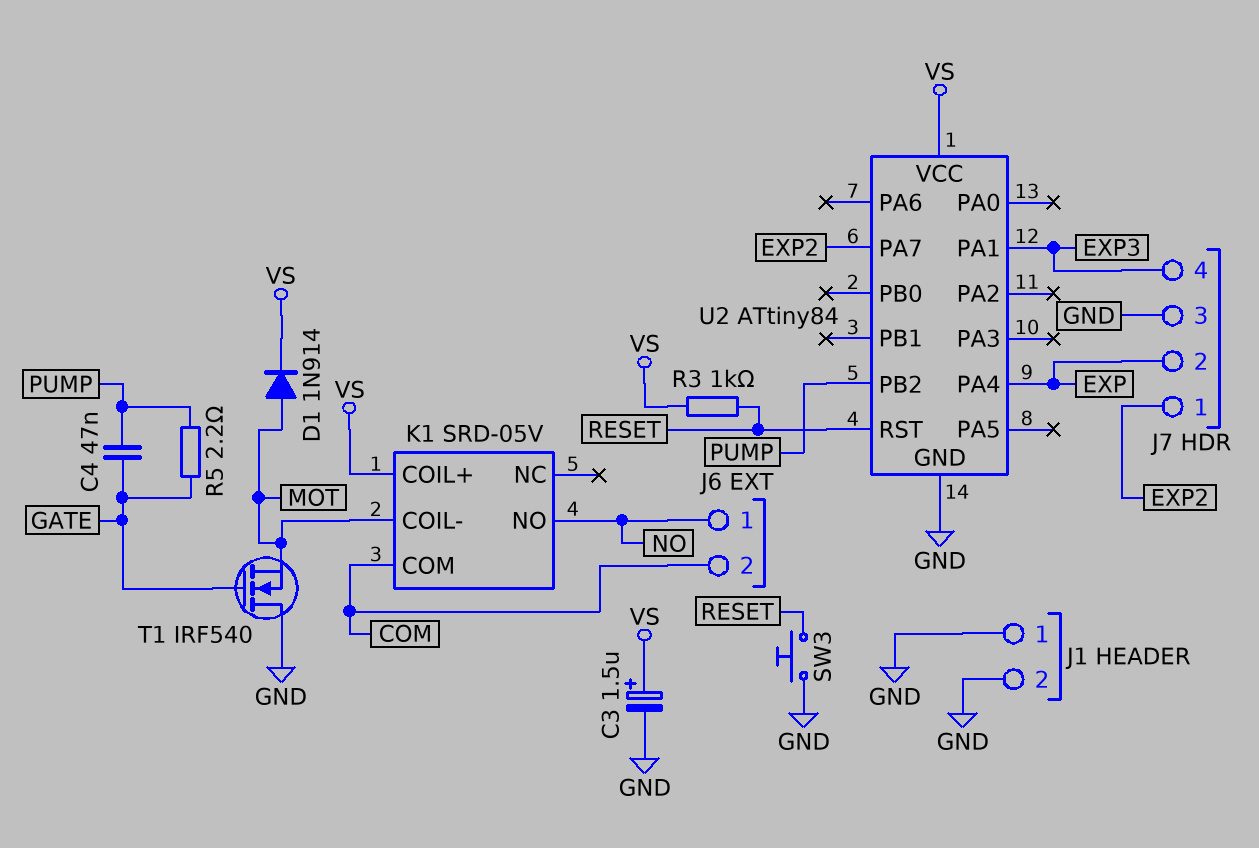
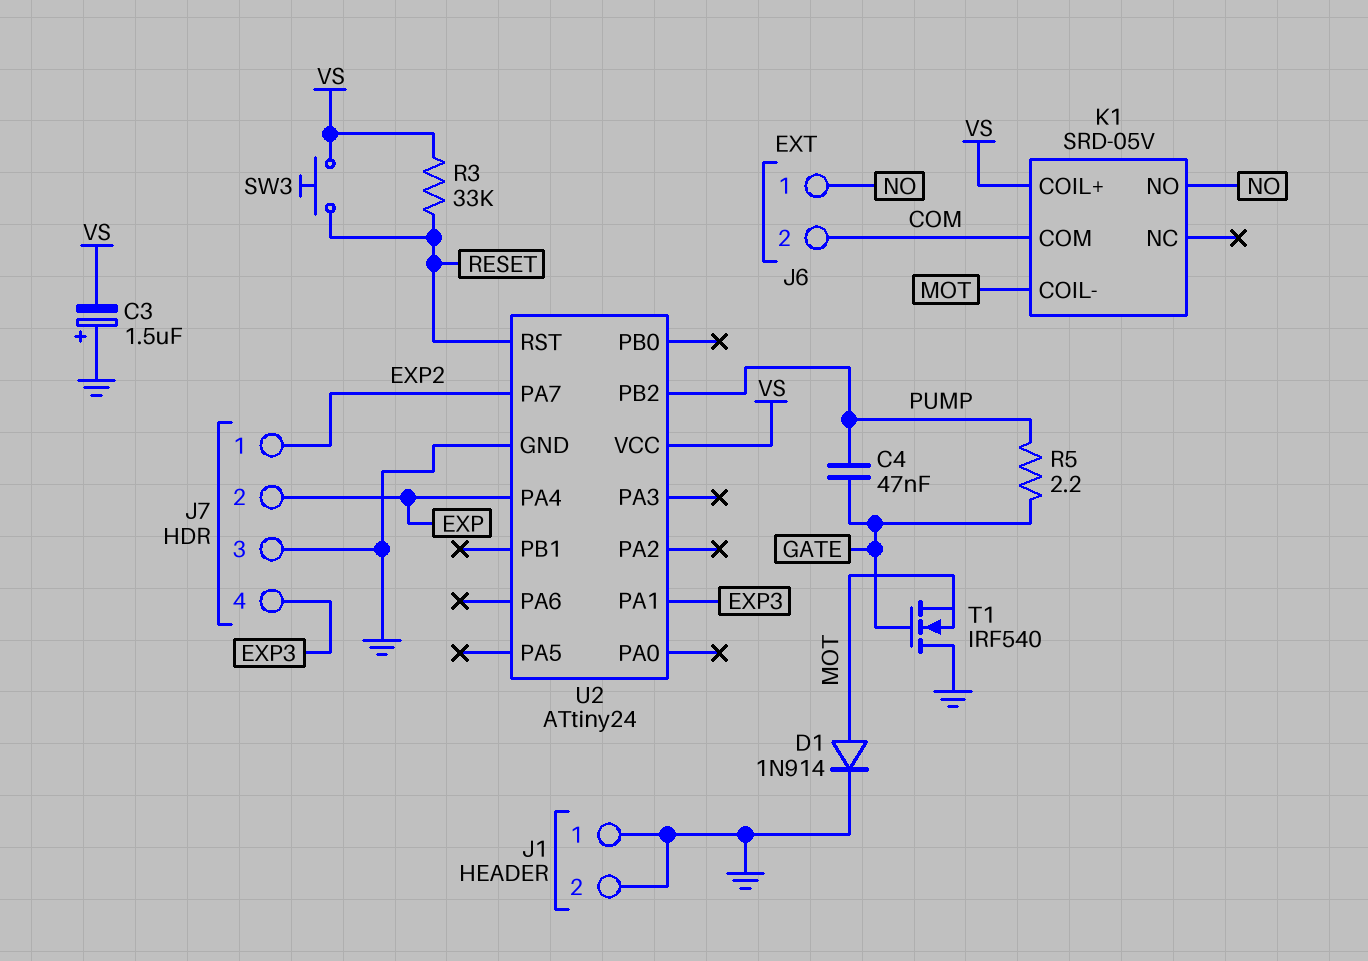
C3: 1.5uF (plus VS, minus GND) -> 1.5uF (plus GND, minus VS)
D1: diode 1N914 (A MOT, K VS) -> diode 1N914 (A MOT, K GND)
R3: 1k (RESET, VS) -> 33k (RESET, VS)
SW3: button (GND, RESET) -> button (RESET, VS)
U2: ATtiny84 -> ATtiny24

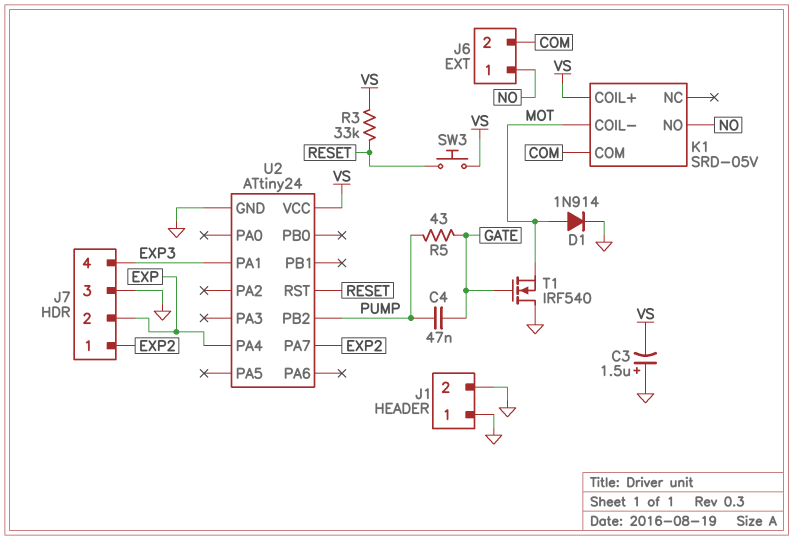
R5: 2.2 (GATE, PUMP) -> 43 (GATE, PUMP)

